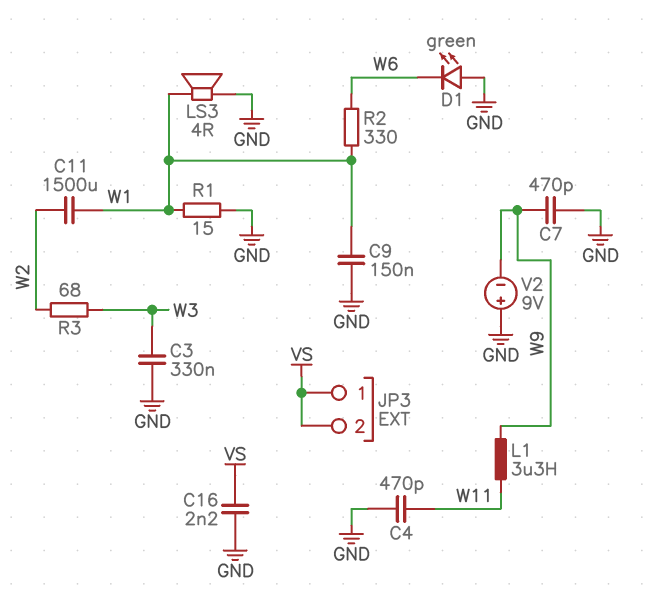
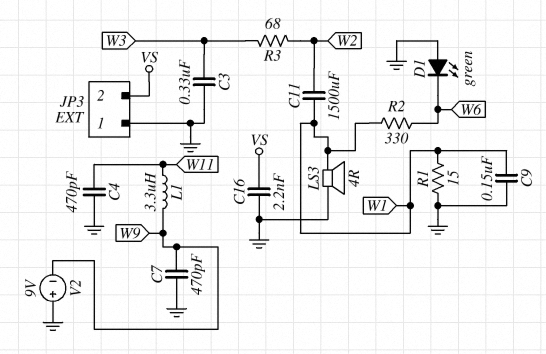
JP3 pin 1: VS -> GND

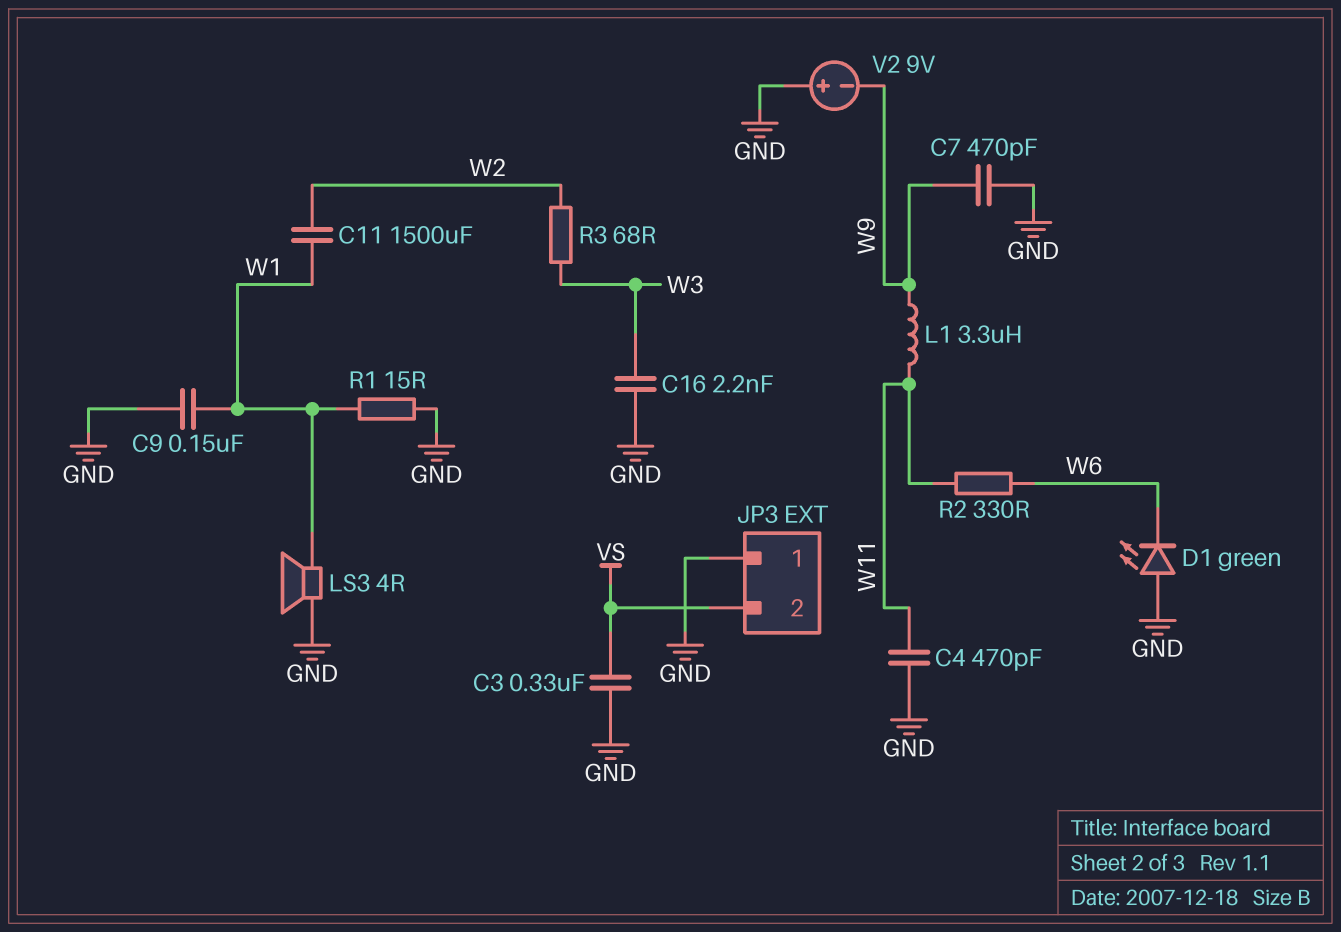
C3: 330nF (GND, W3) -> 330nF (GND, VS)
C16: 2.2nF (GND, VS) -> 2.2nF (GND, W3)
R2: 330 (W1, W6) -> 330 (W6, W11)

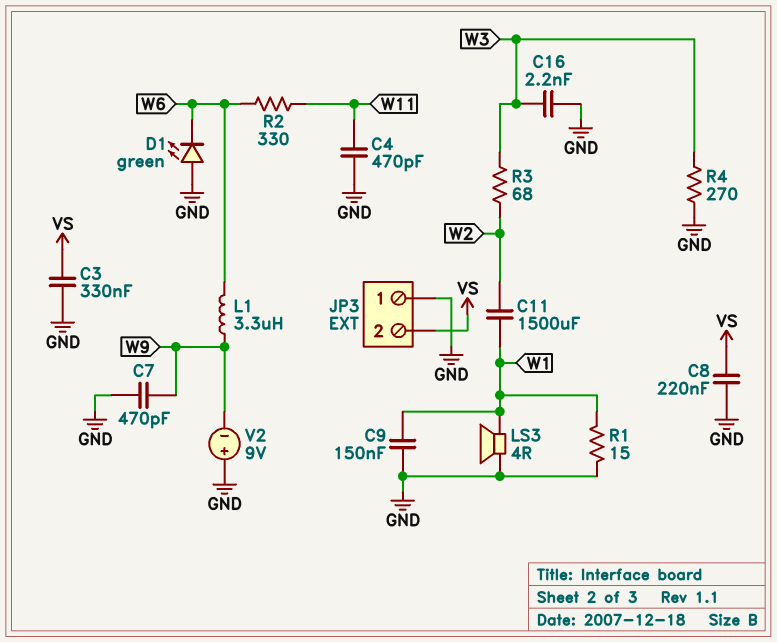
C8: none -> 220nF (GND, VS)
L1: 3.3uH (W9, W11) -> 3.3uH (W6, W9)
R4: none -> 270 (GND, W3)

